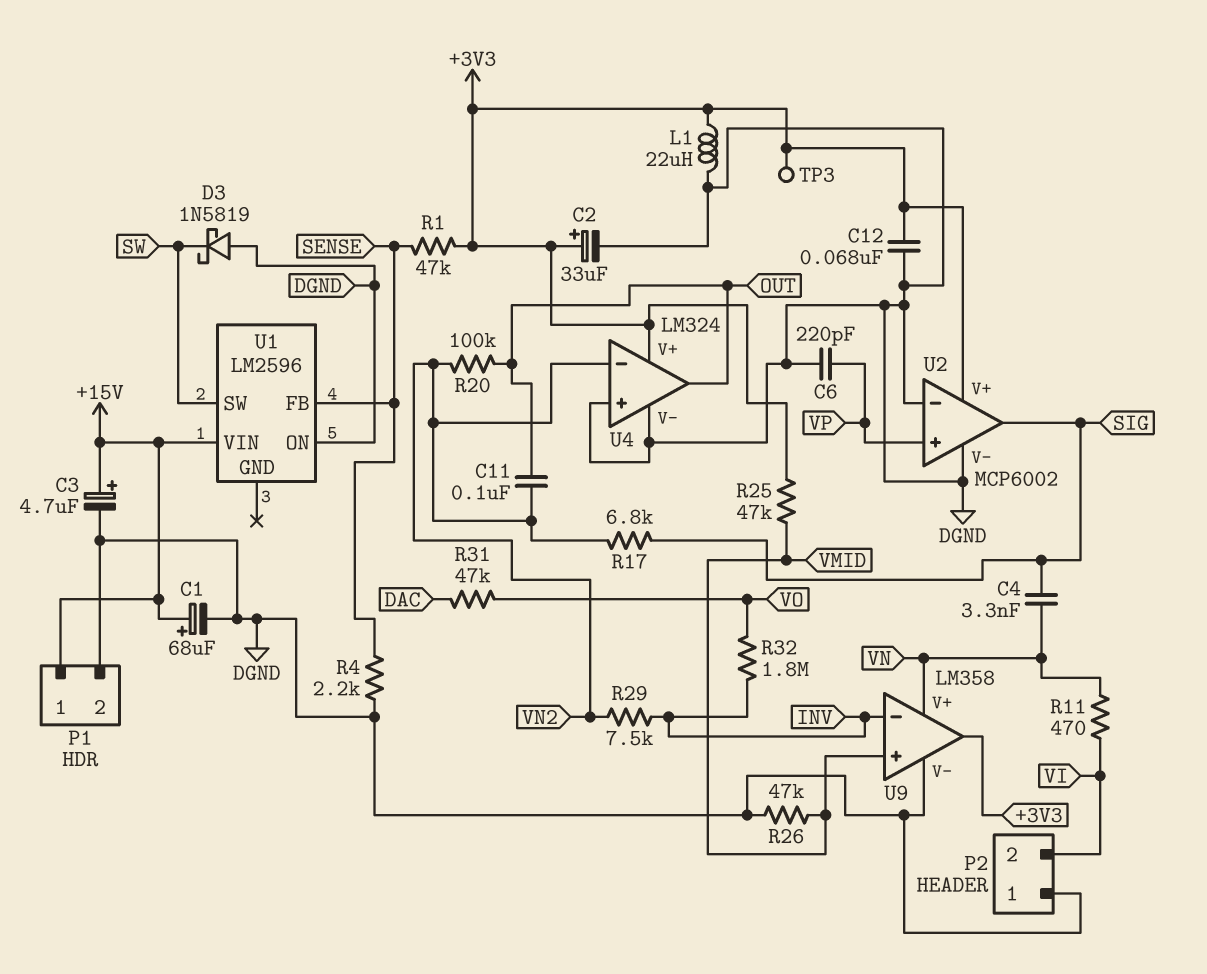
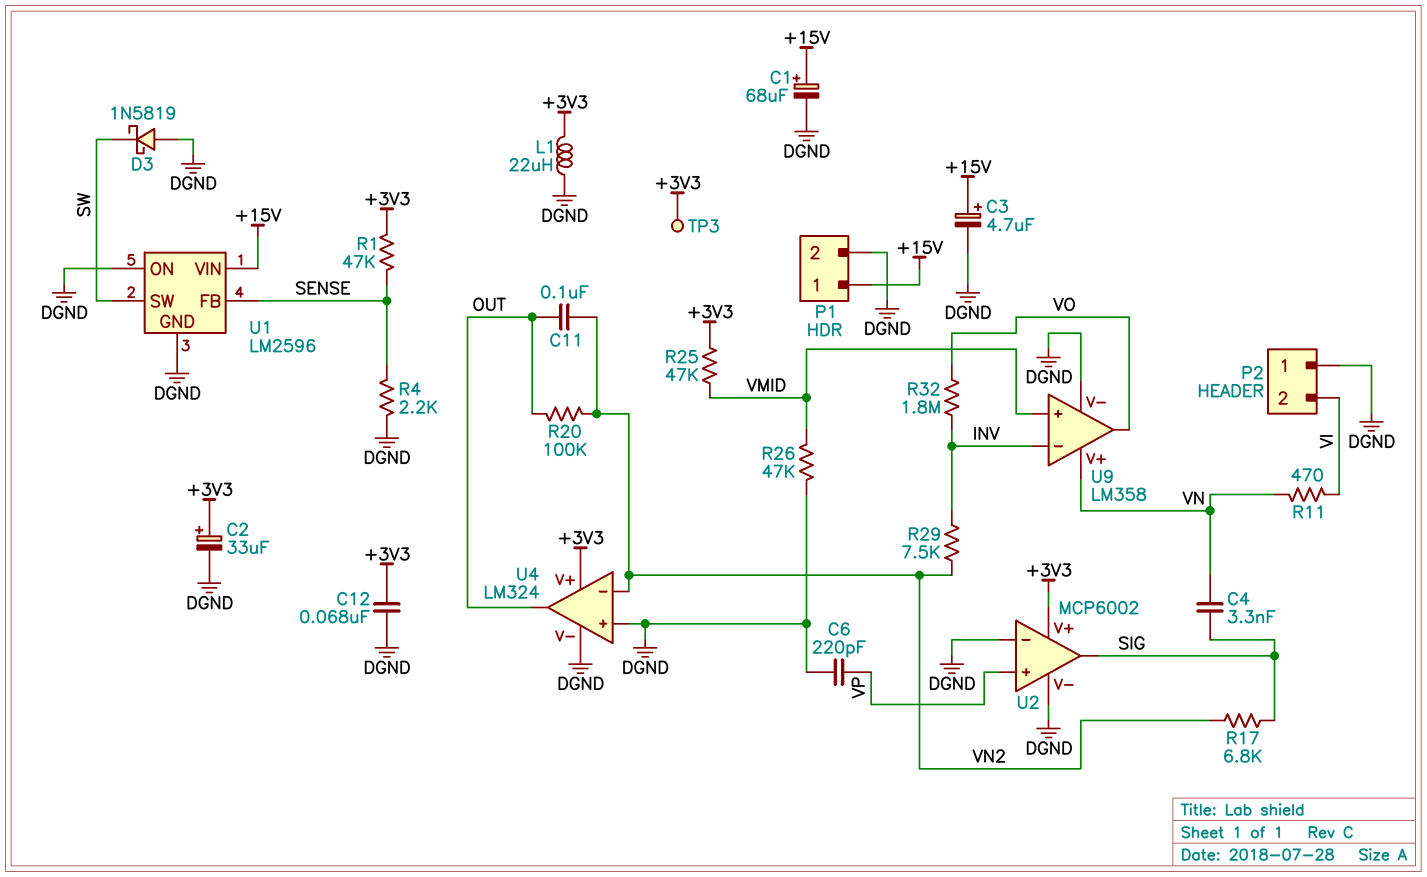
R31: 47k (DAC, VO) -> none
U1 pin GND: none -> DGND
U9 pin out: +3V3 -> VO

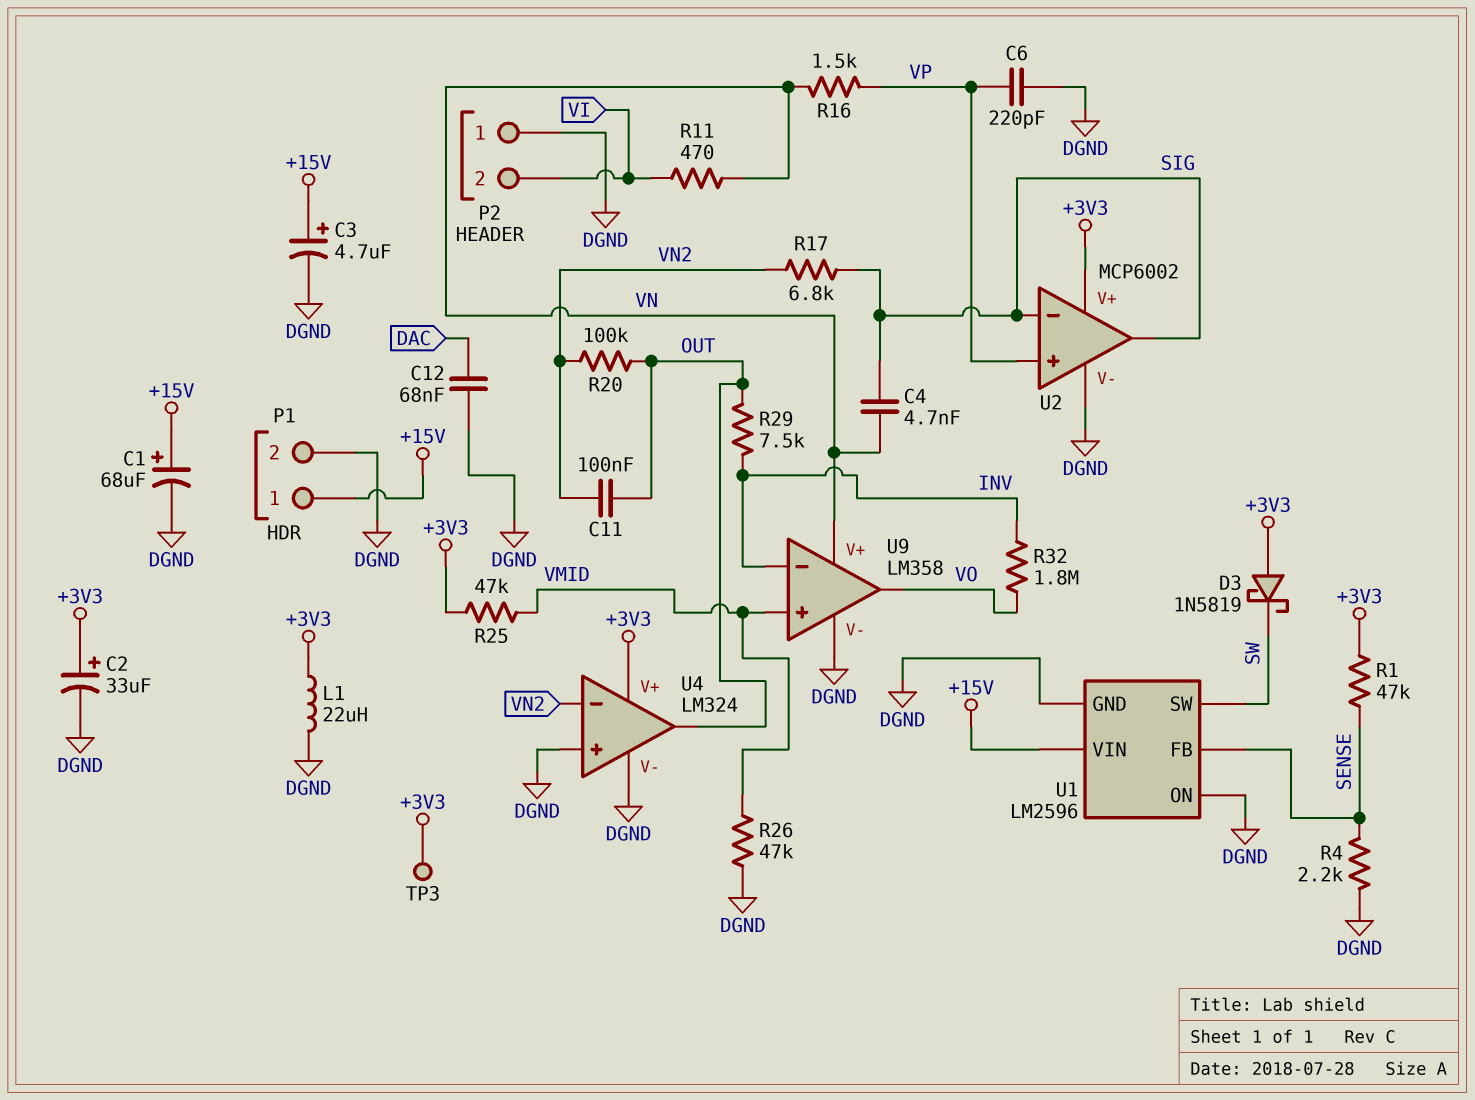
C4: 3.3nF (SIG, VN) -> 4.7nF (SIG, VN)
C12: 68nF (+3V3, DGND) -> 68nF (DAC, DGND)
D3: schottky 1N5819 (A DGND, K SW) -> schottky 1N5819 (A +3V3, K SW)
R16: none -> 1.5k (VN, VP)
R29: 7.5k (INV, VN2) -> 7.5k (INV, OUT)
U2 pin in-: DGND -> SIG

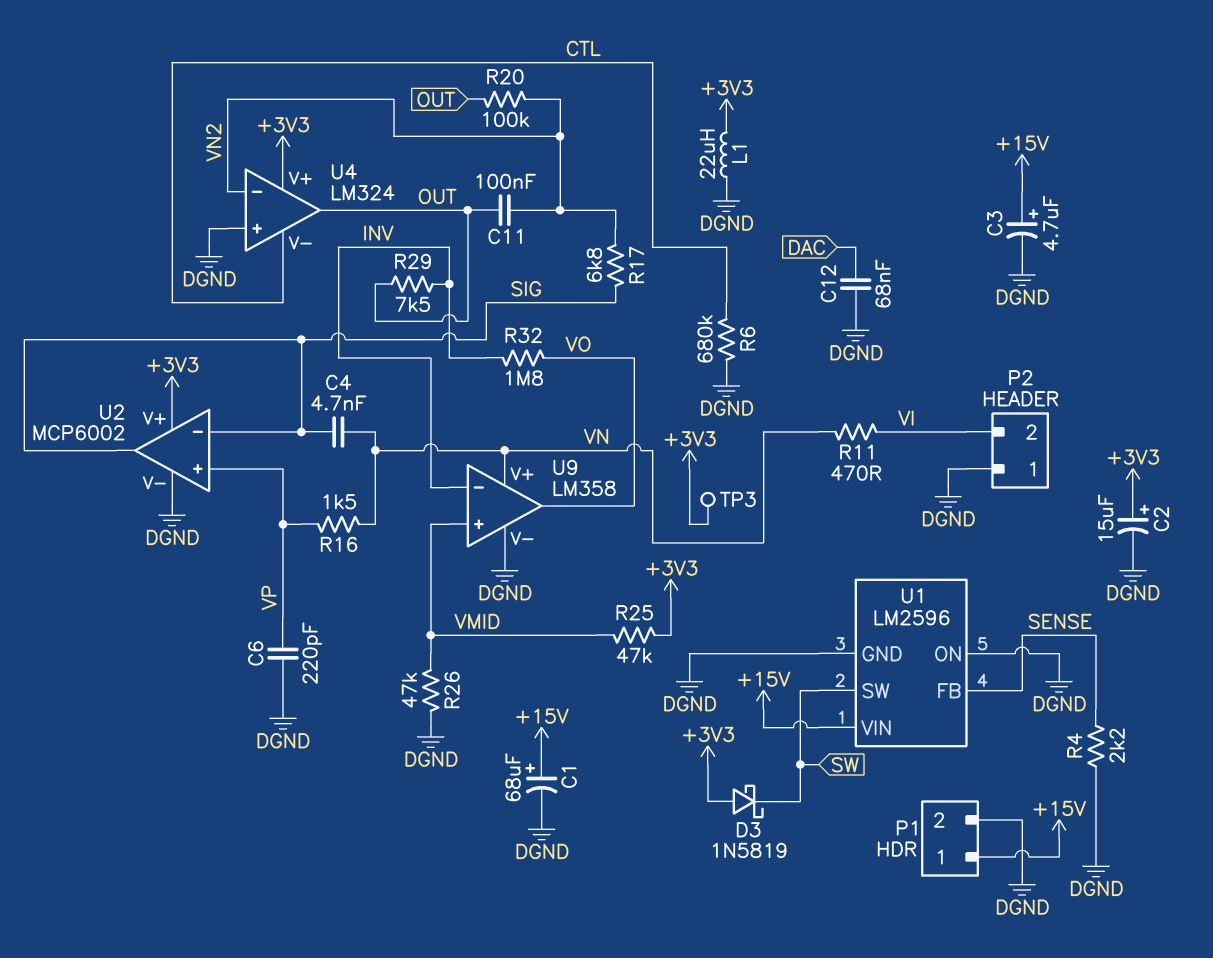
C2: 33uF (plus +3V3, minus DGND) -> 15uF (plus +3V3, minus DGND)
R1: 47k (+3V3, SENSE) -> none
R6: none -> 680k (CTL, DGND)
U4 pin V-: DGND -> CTL

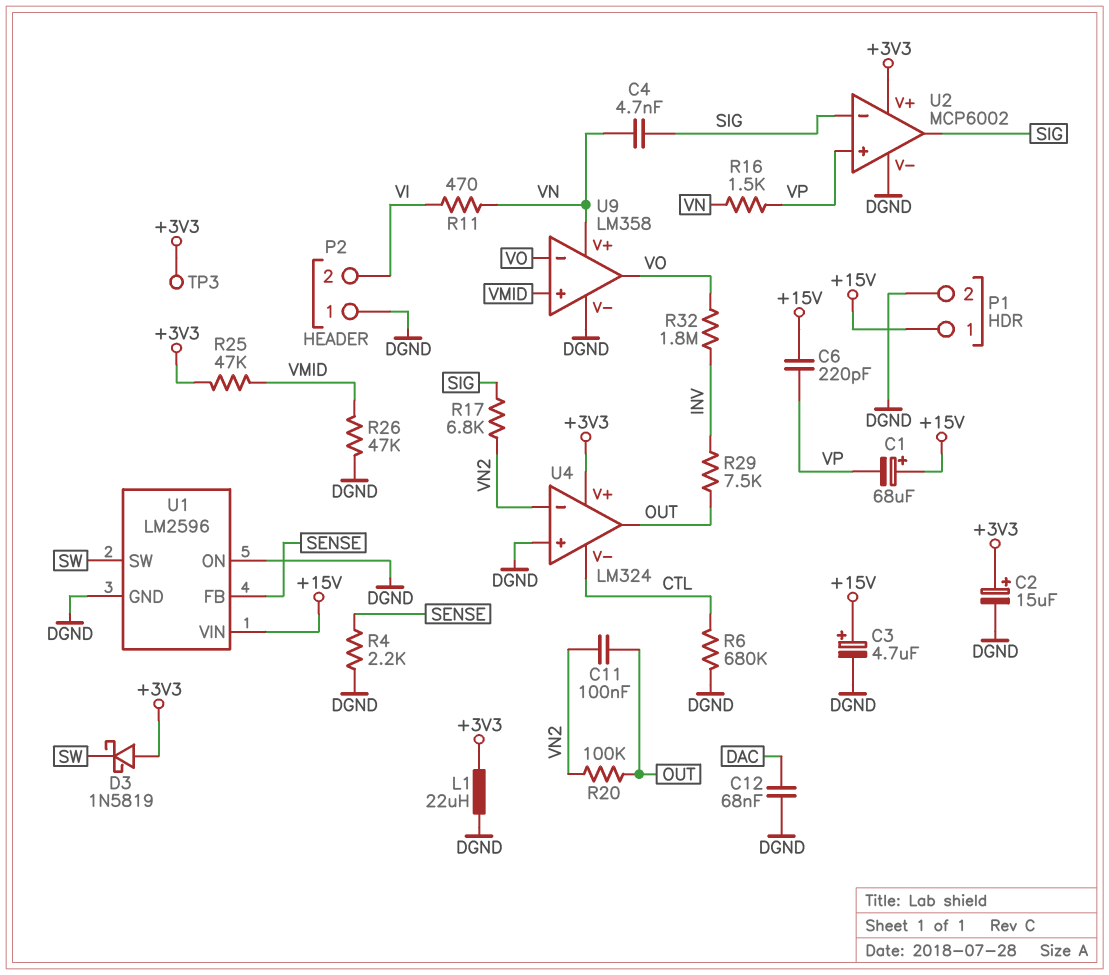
C1: 68uF (plus +15V, minus DGND) -> 68uF (plus +15V, minus VP)
C6: 220pF (DGND, VP) -> 220pF (+15V, VP)
U9 pin in-: INV -> VO

